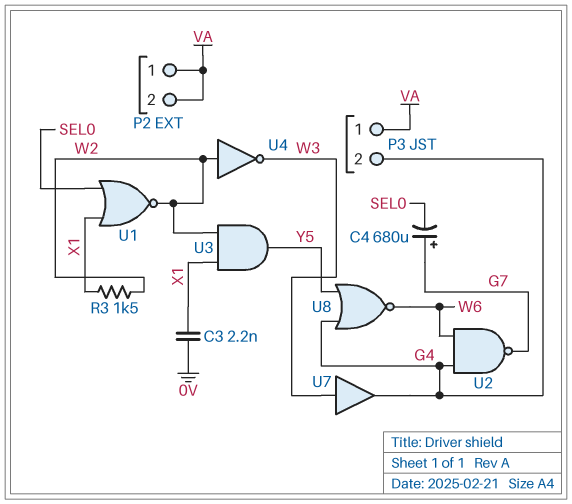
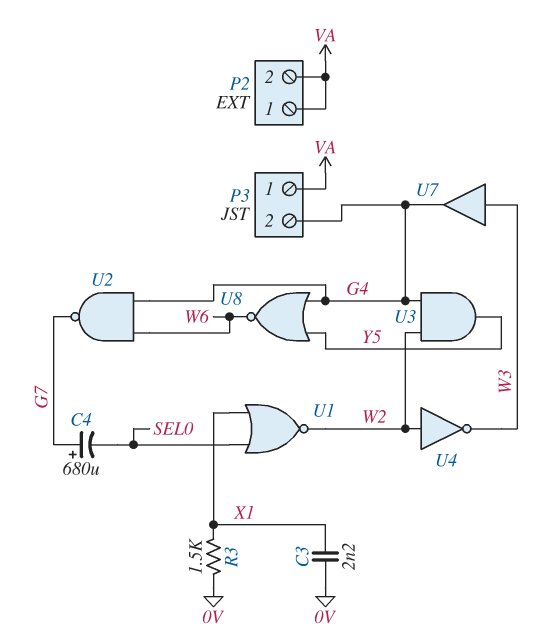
R3: 1.5k (W2, X1) -> 1.5k (0V, X1)
U3: AND (in W2, in X1, out Y5) -> AND (in G4, in W2, out Y5)

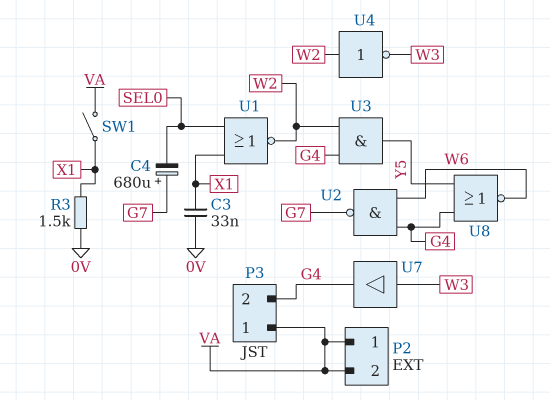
C3: 2.2nF (0V, X1) -> 33nF (0V, X1)
SW1: none -> switch (VA, X1)

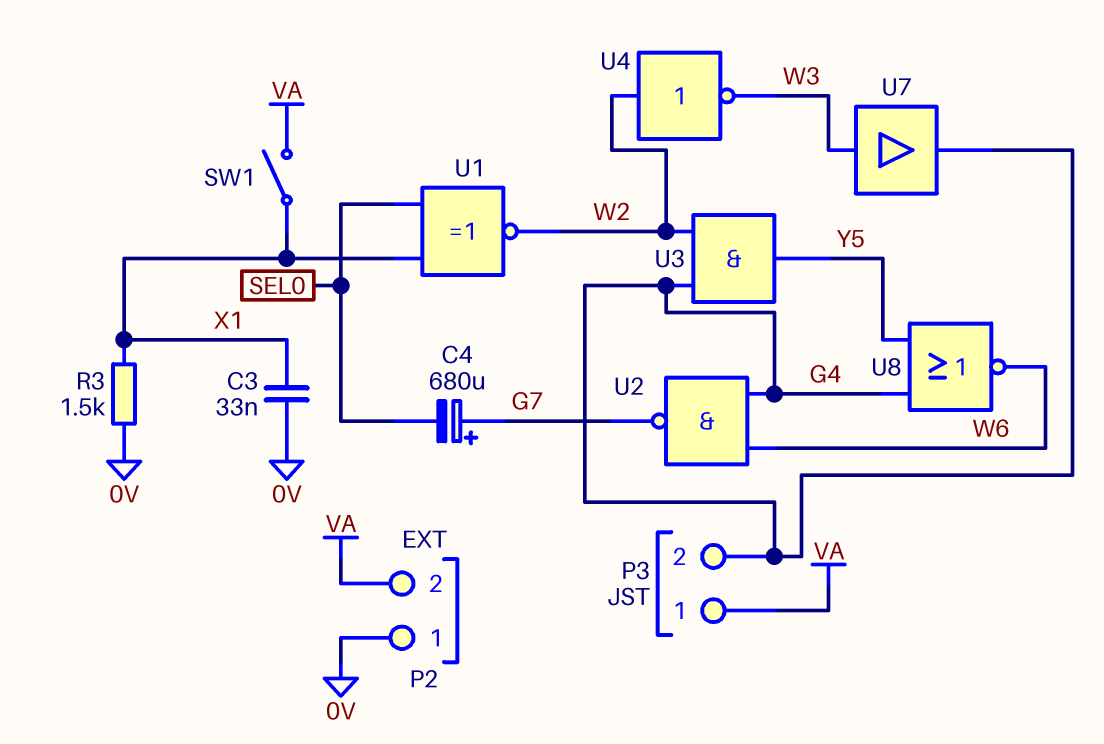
P2 pin 1: VA -> 0V
U1: NOR (in SEL0, in X1, out W2) -> XNOR (in SEL0, in X1, out W2)

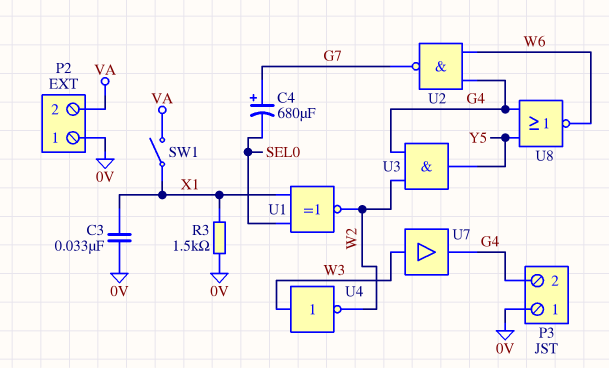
P3 pin 1: VA -> 0V
U4: NOT (in W2, out W3) -> NOT (in W3, out W2)

